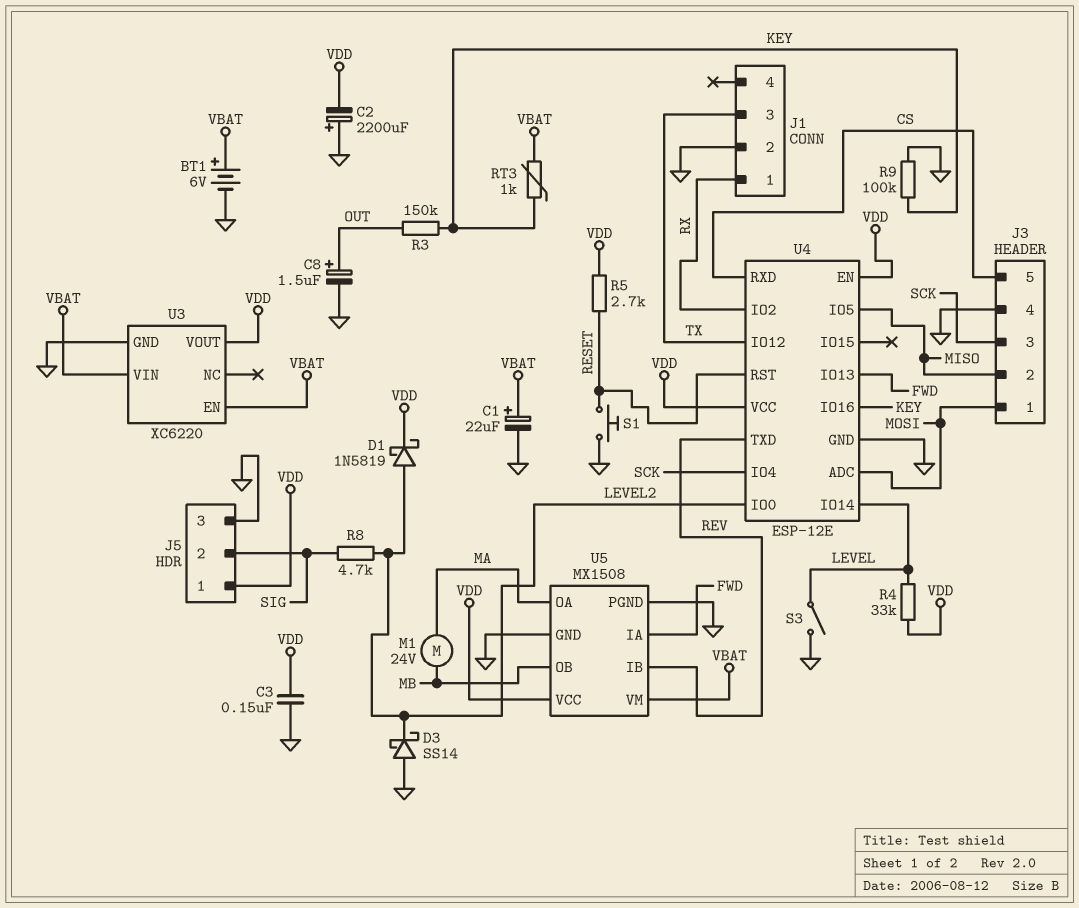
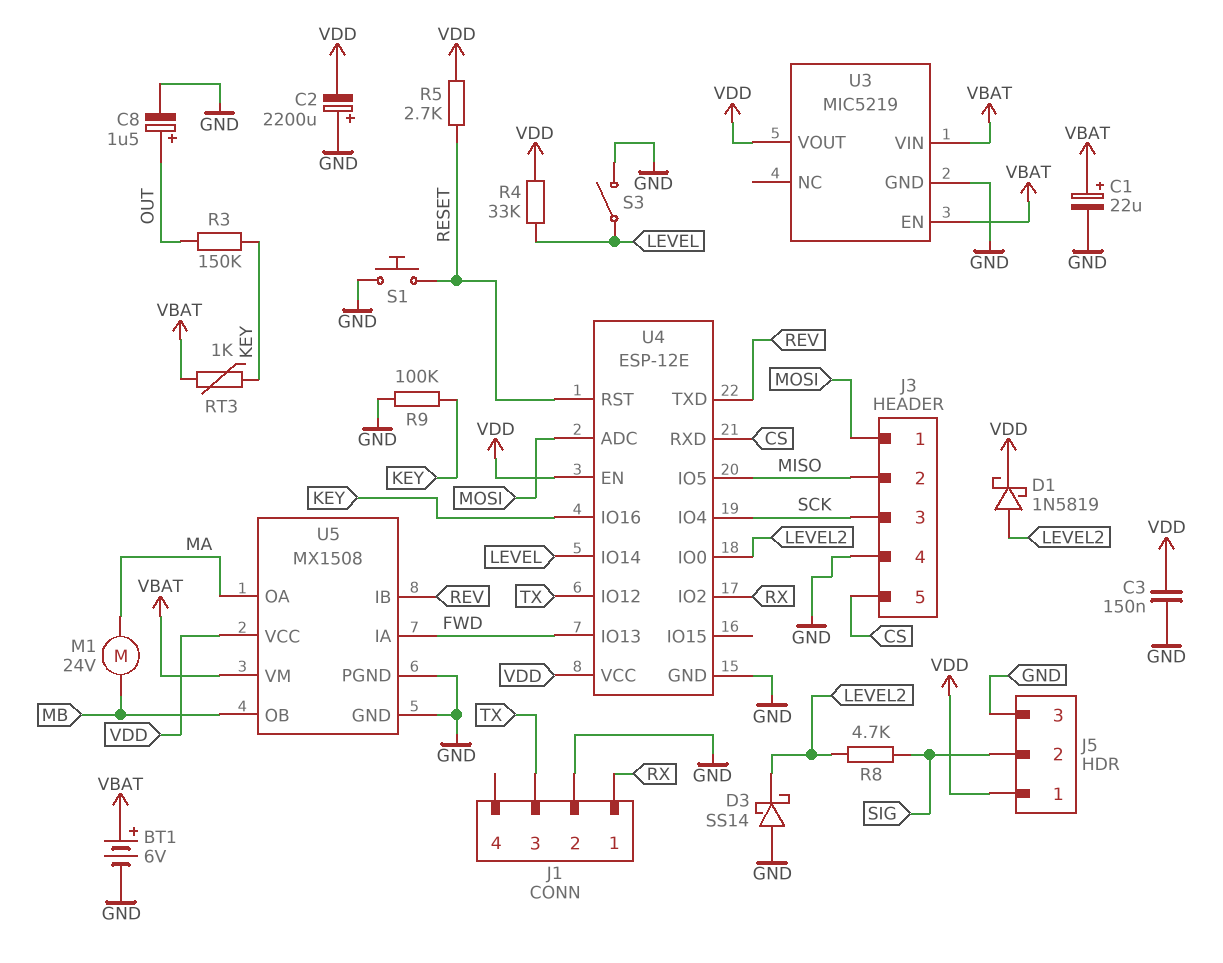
U3: XC6220 -> MIC5219

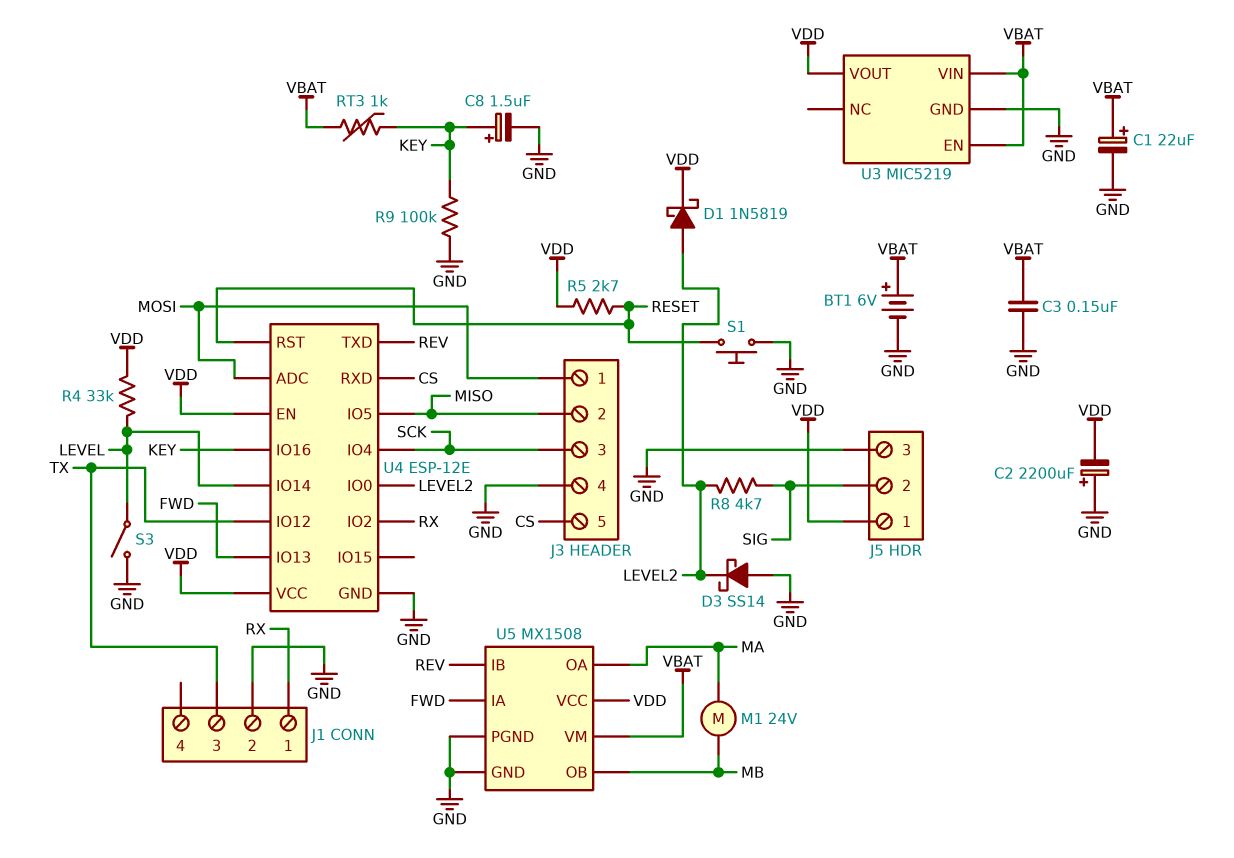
C3: 150nF (GND, VDD) -> 150nF (GND, VBAT)
C8: 1.5uF (plus OUT, minus GND) -> 1.5uF (plus KEY, minus GND)
R3: 150k (KEY, OUT) -> none

